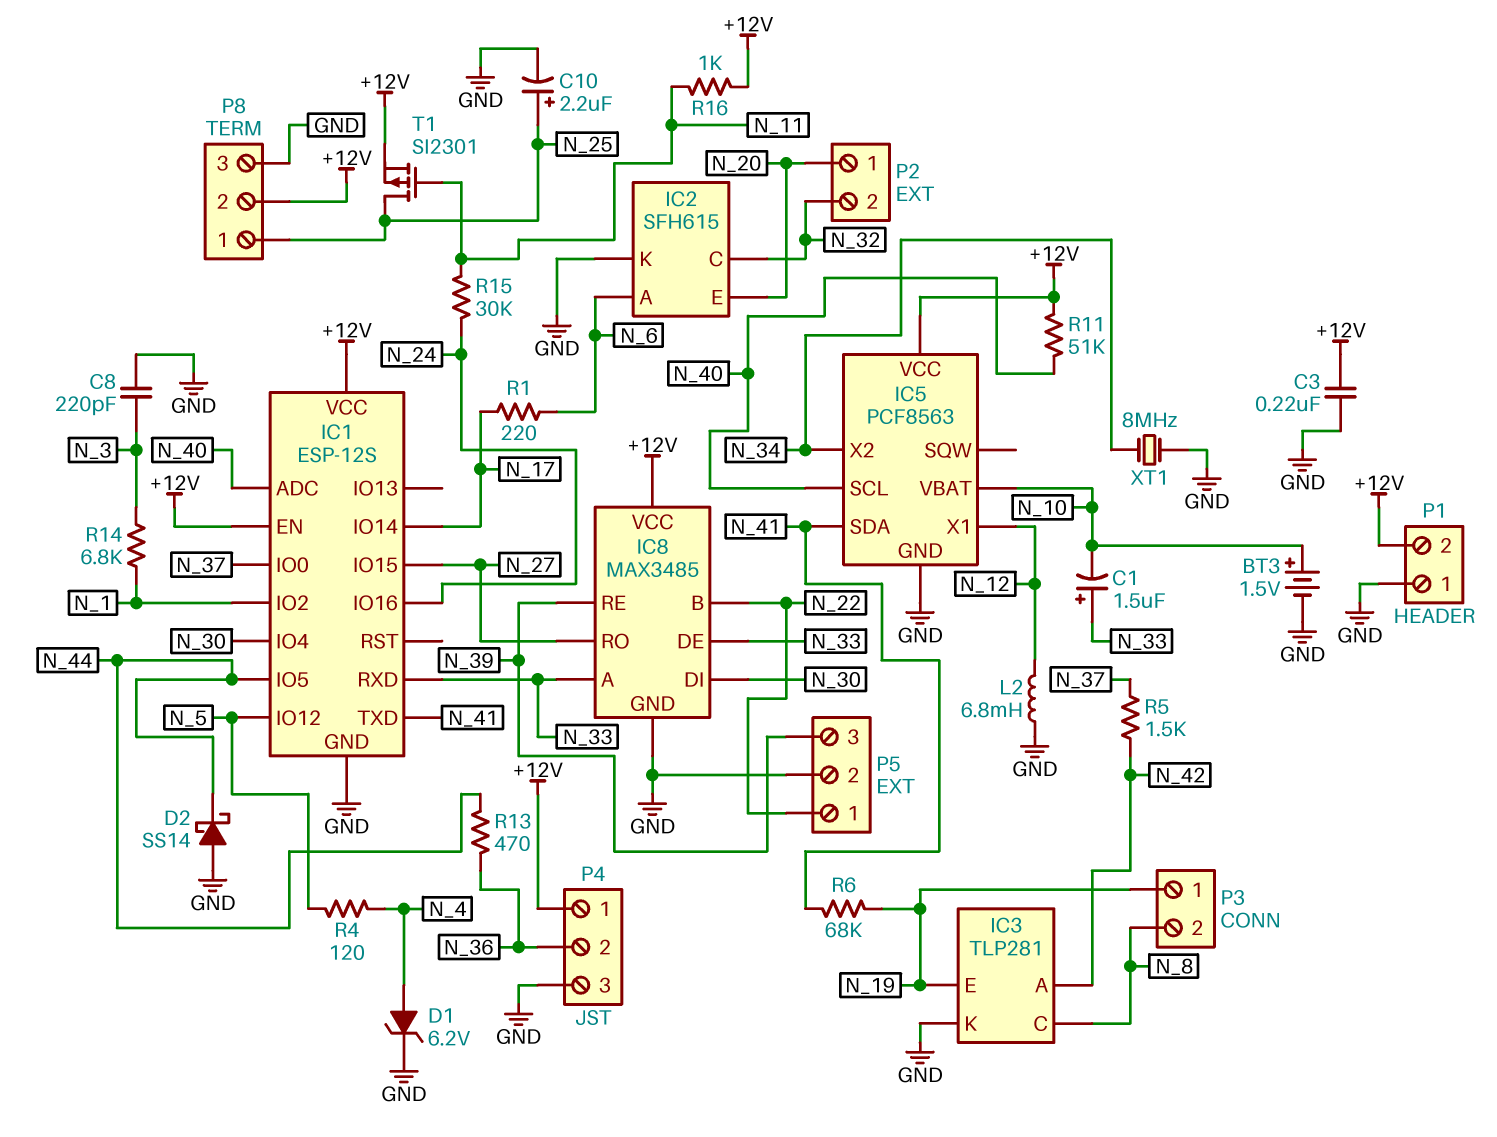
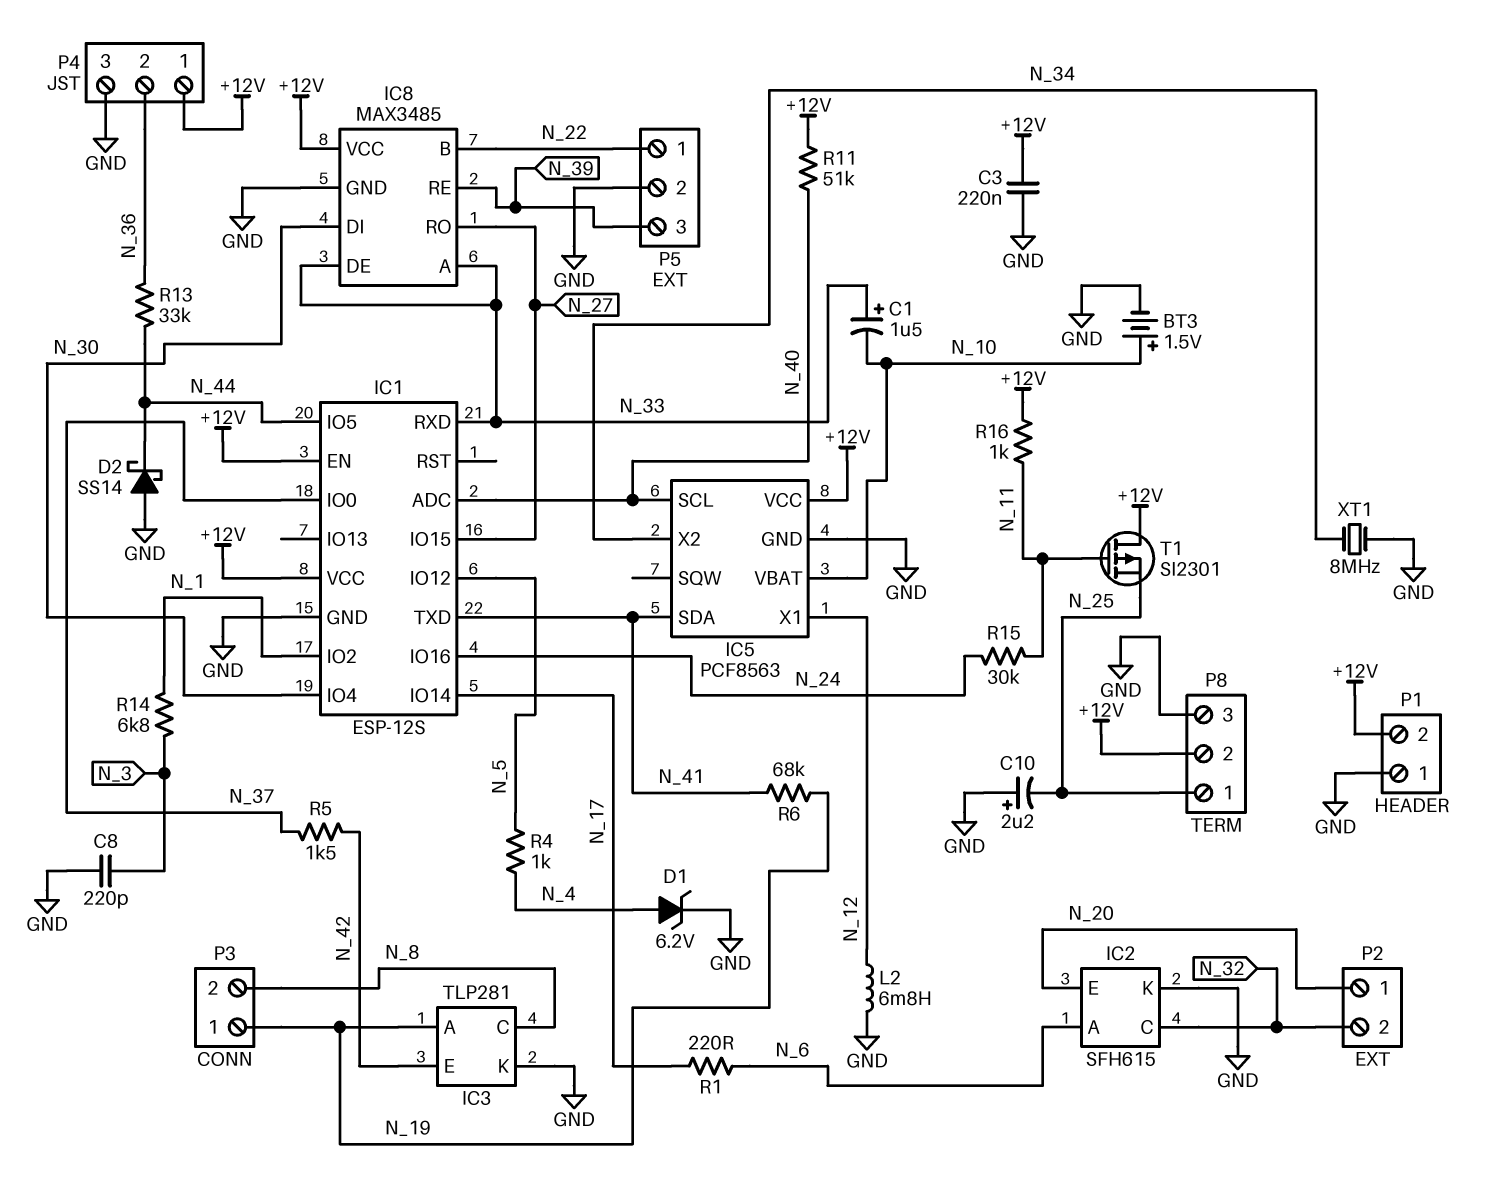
C10: 2.2uF (plus N_25, minus GND) -> 2.2uF (plus GND, minus N_25)
IC3 pin A: N_42 -> N_19
IC3 pin E: N_19 -> N_42
R4: 120 (N_4, N_5) -> 1k (N_4, N_5)
R13: 470 (N_36, N_44) -> 33k (N_36, N_44)
T1: PMOS SI2301 (G N_11, D N_25, S +12V) -> PMOS SI2301 (G N_11, D +12V, S N_25)

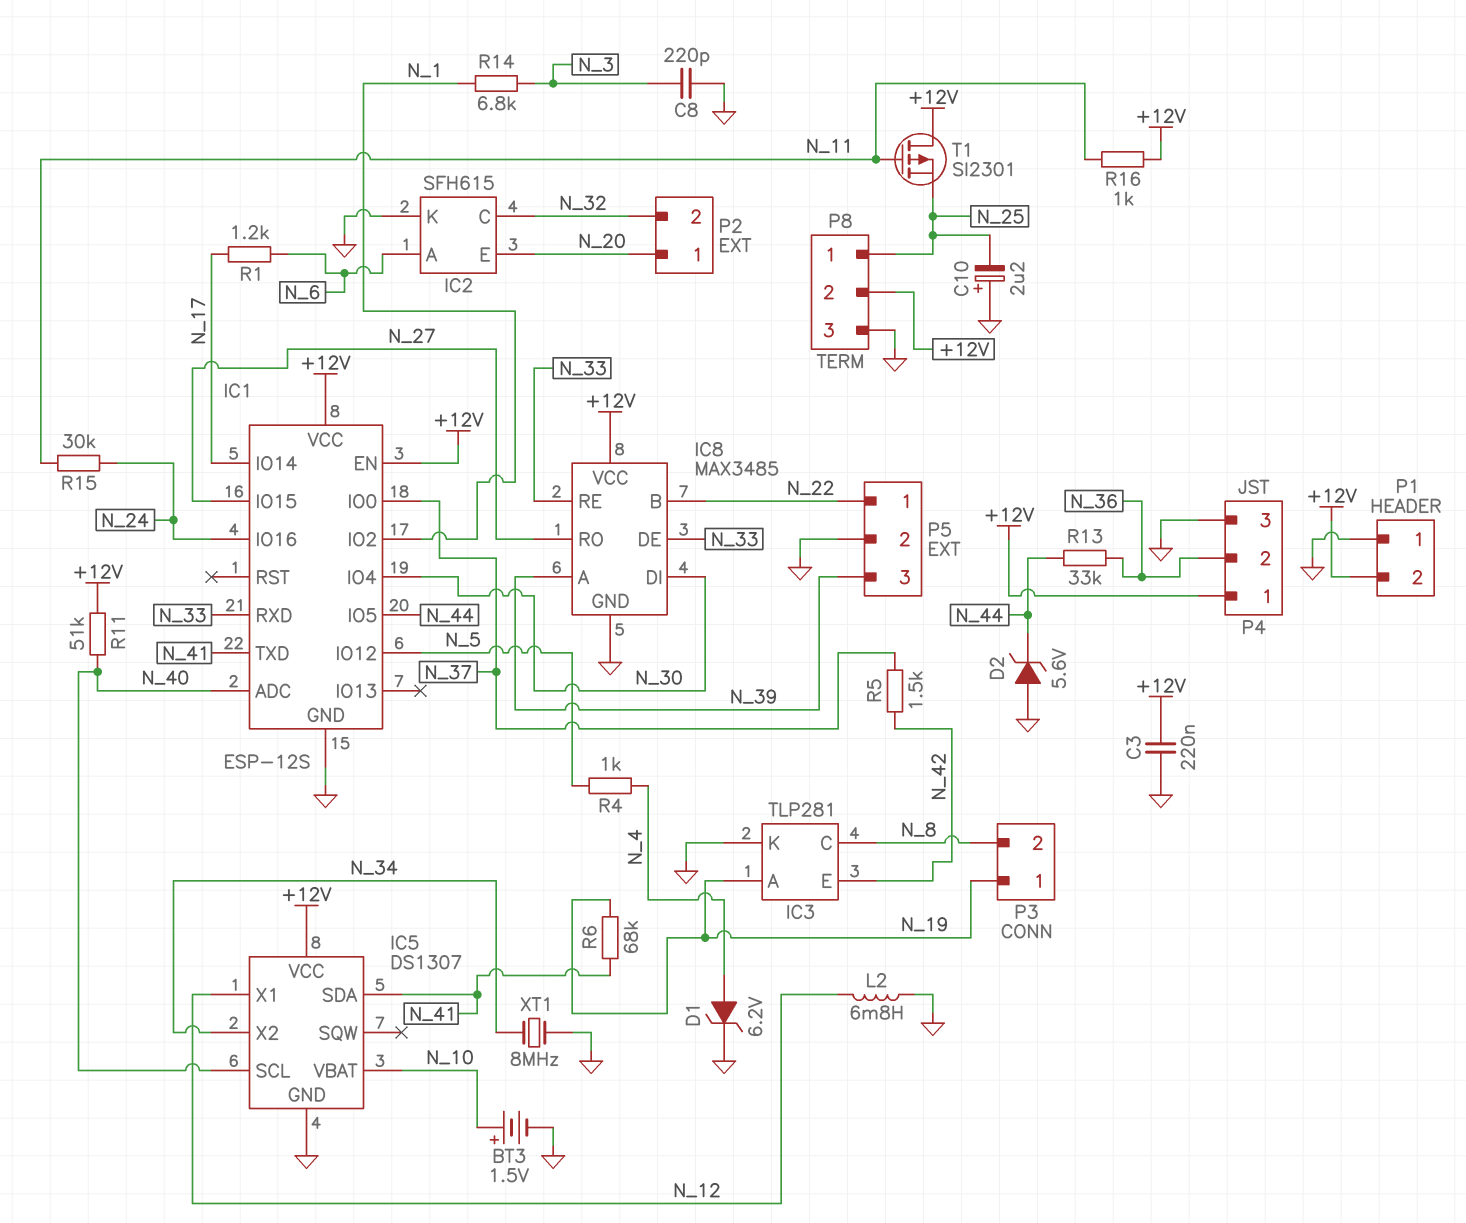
C1: 1.5uF (plus N_33, minus N_10) -> none
D2: schottky SS14 (A GND, K N_44) -> zener 5.6V (A GND, K N_44)
IC5: PCF8563 -> DS1307
IC8 pin A: N_33 -> N_39
IC8 pin RE: N_39 -> N_33
R1: 220 (N_6, N_17) -> 1.2k (N_6, N_17)

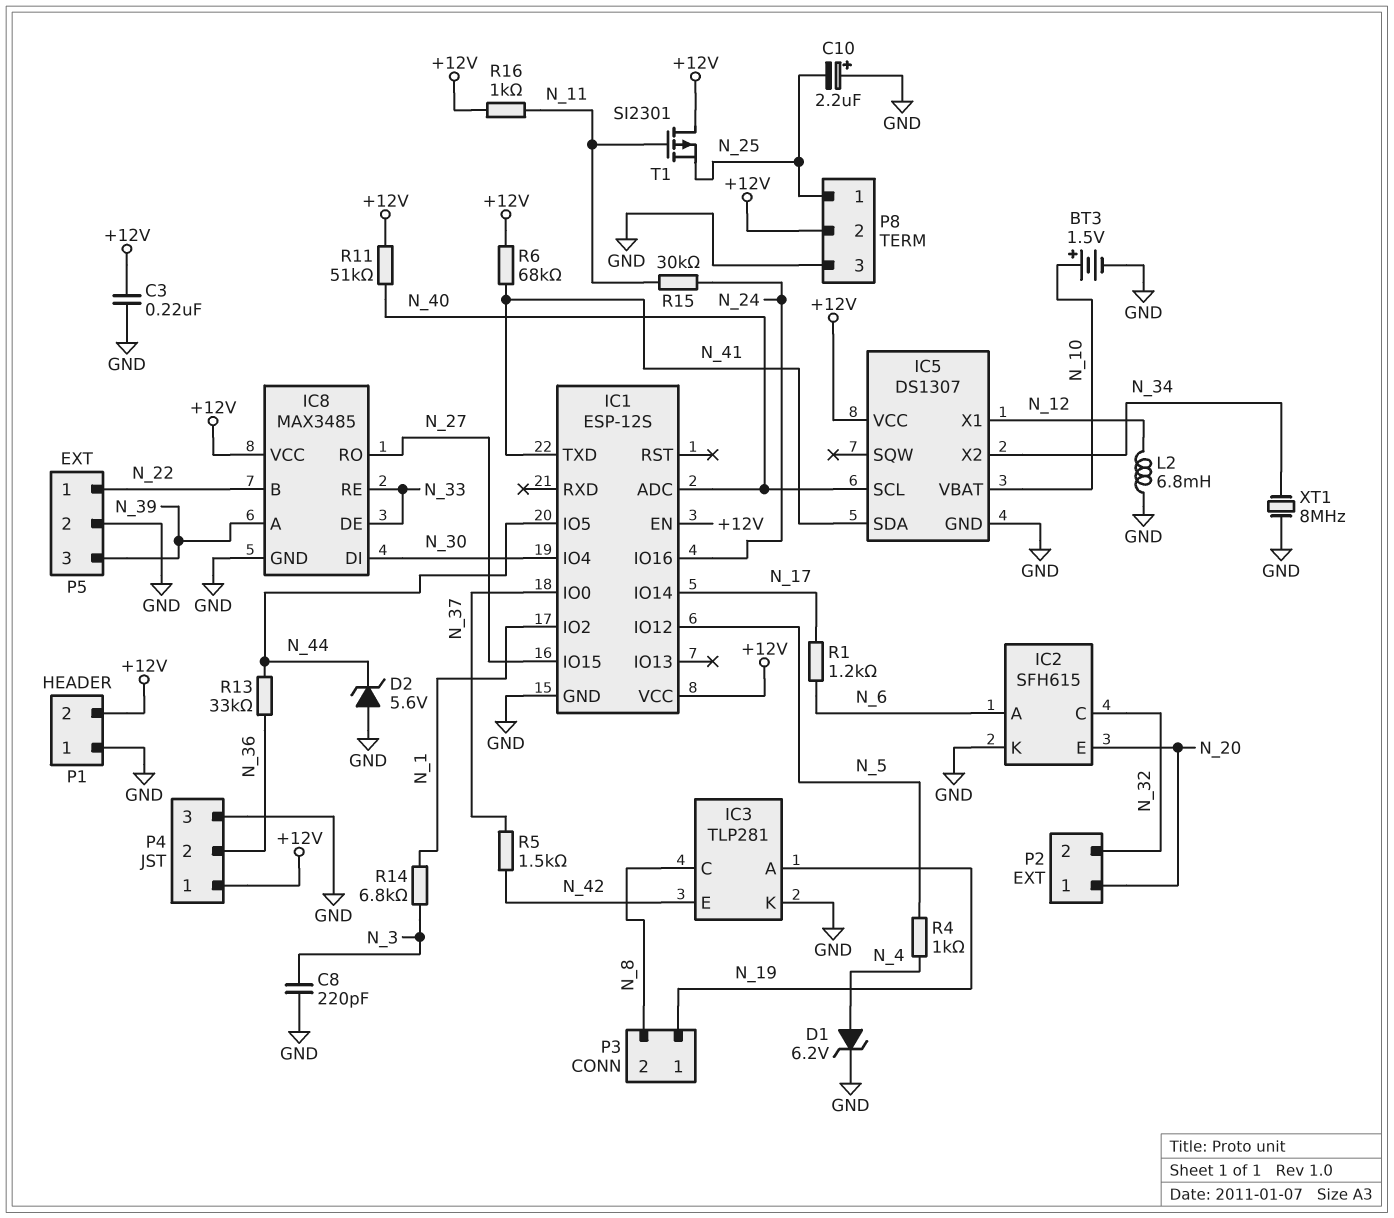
IC1 pin RXD: N_33 -> none
R6: 68k (N_19, N_41) -> 68k (+12V, N_41)

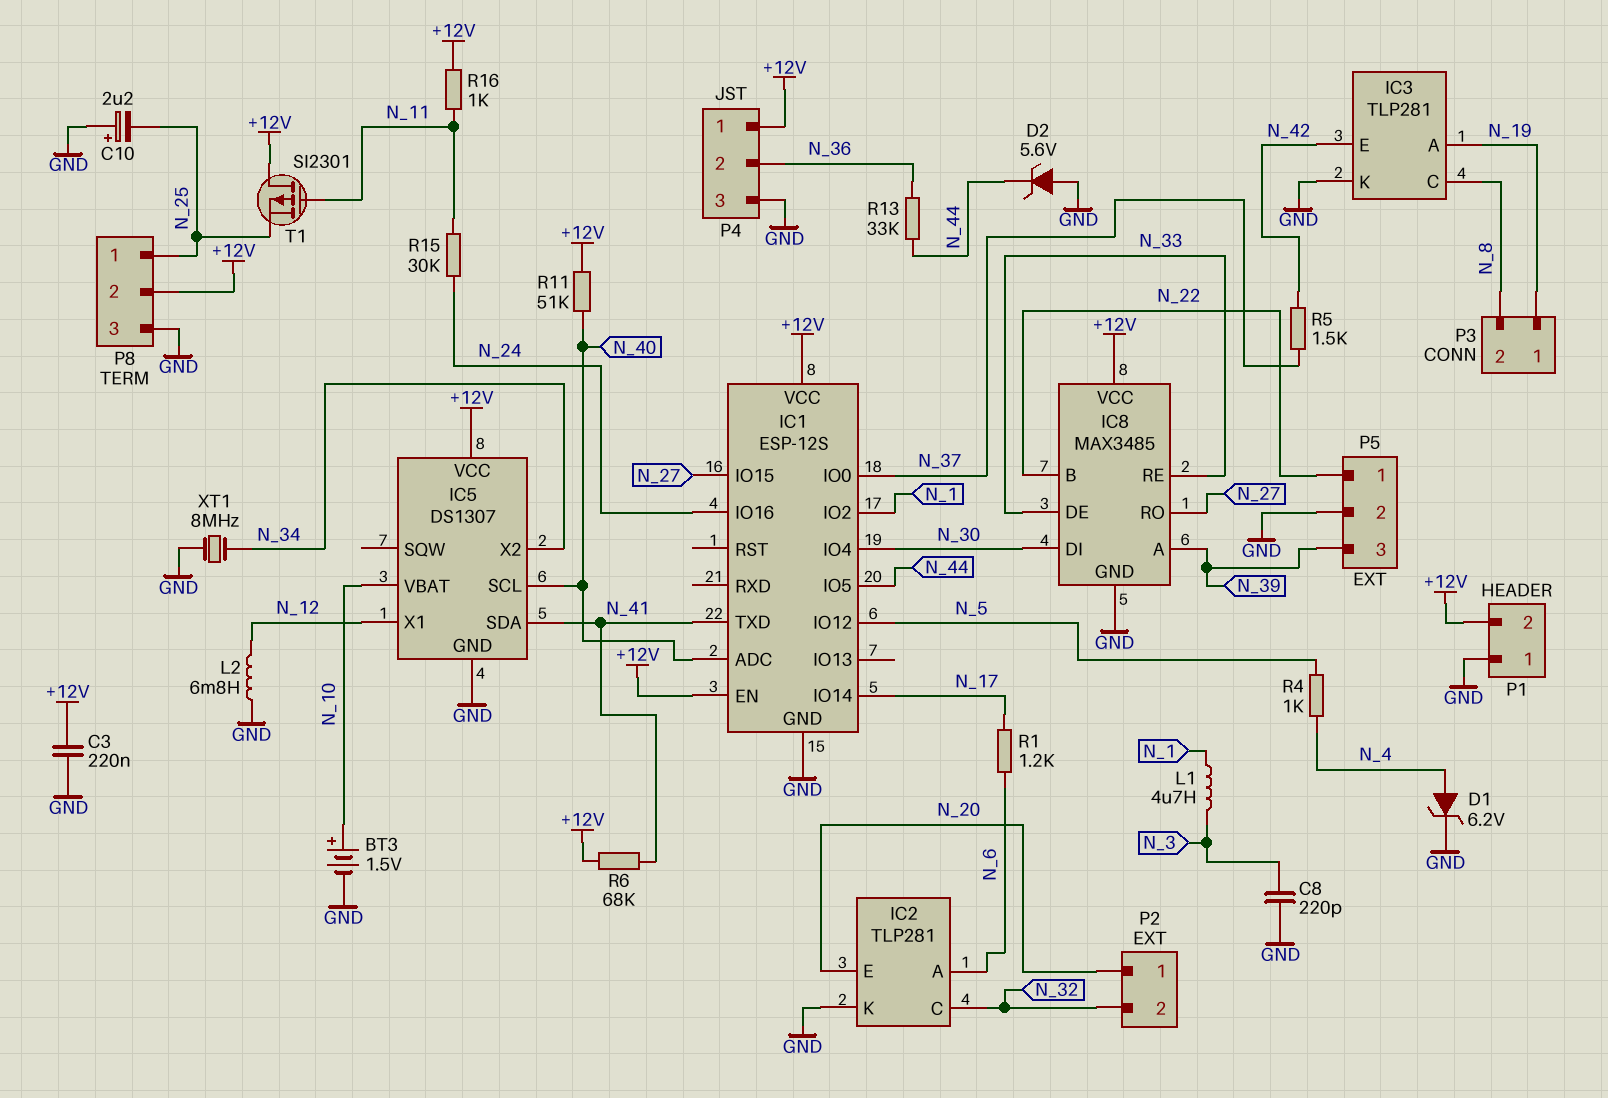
IC2: SFH615 -> TLP281
L1: none -> 4.7uH (N_1, N_3)
R14: 6.8k (N_1, N_3) -> none

